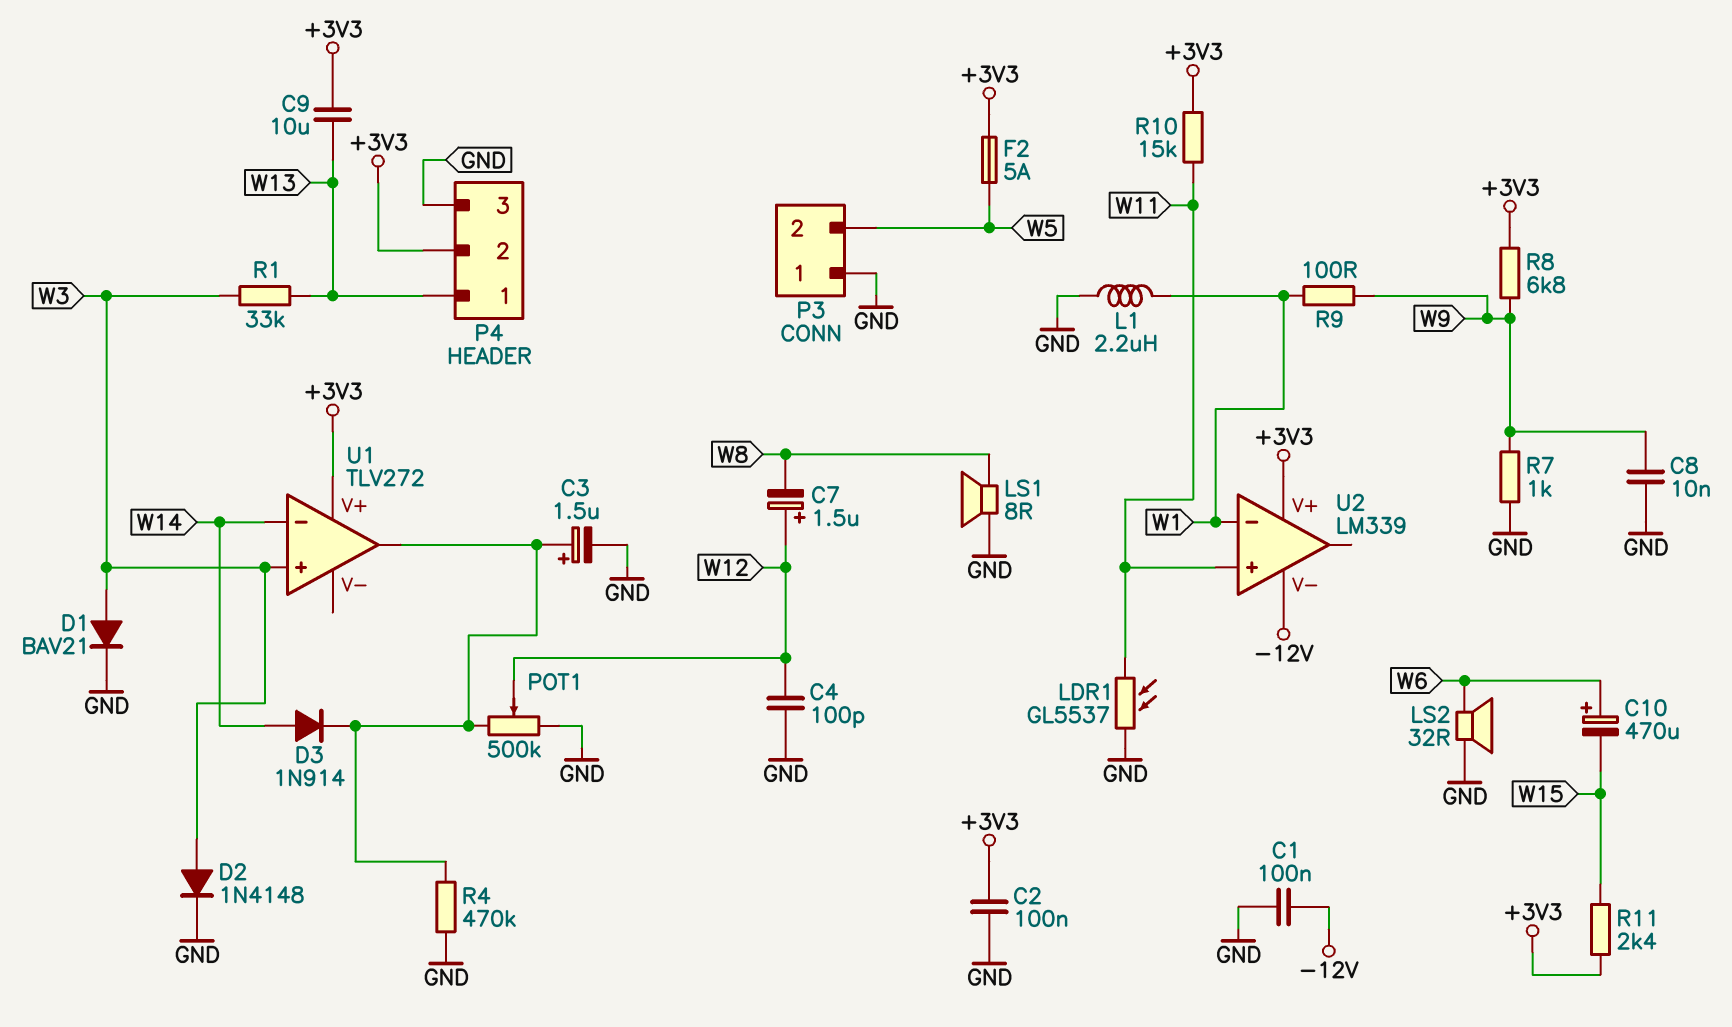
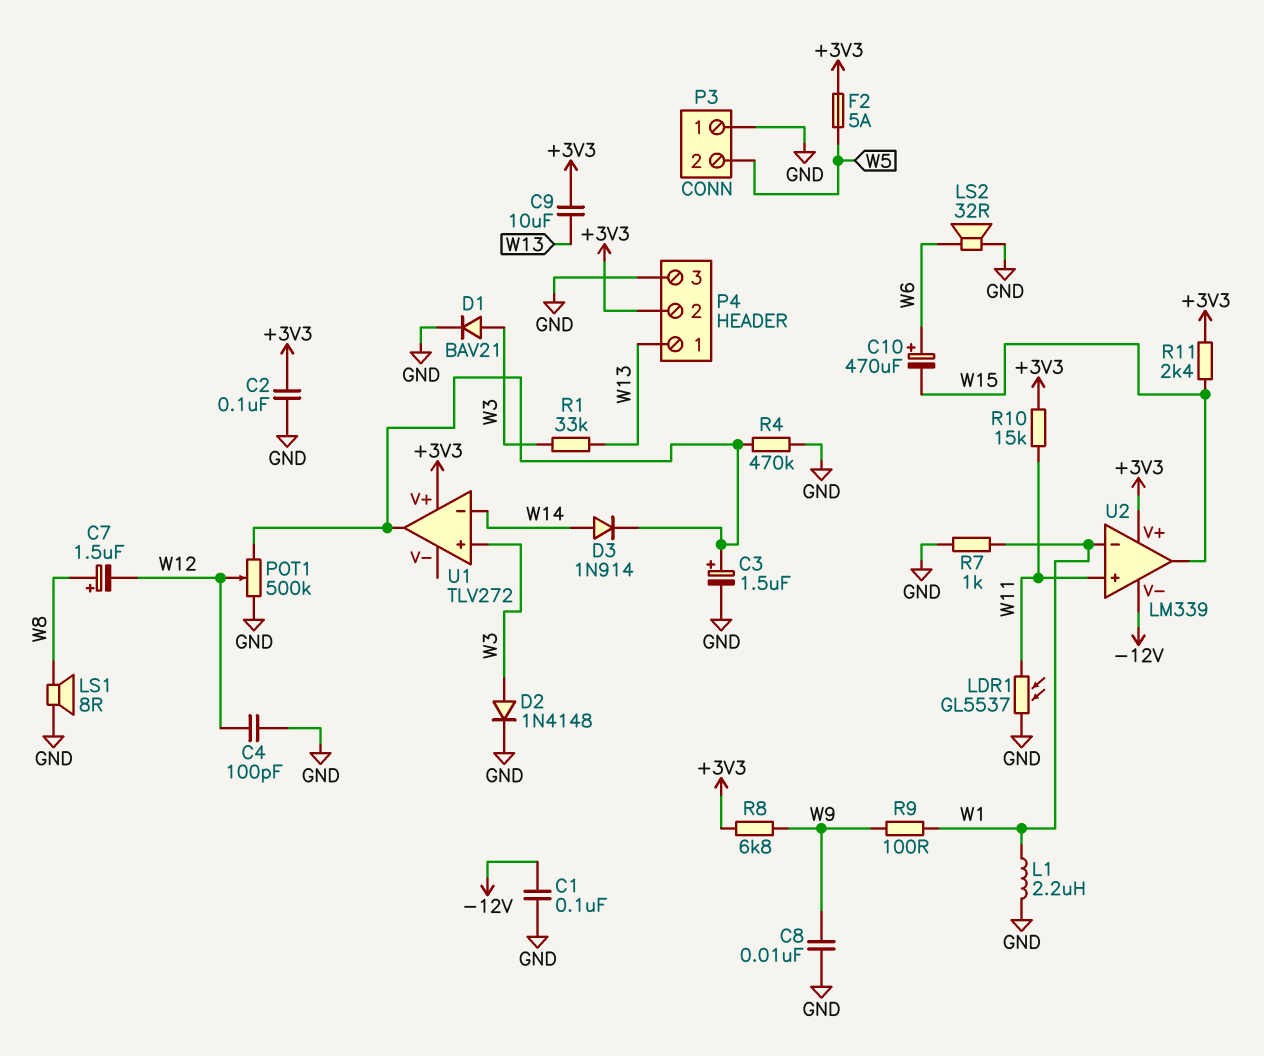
C7: 1.5uF (plus W12, minus W8) -> 1.5uF (plus W8, minus W12)
R7: 1k (GND, W9) -> 1k (GND, W1)
U2 pin out: none -> W15

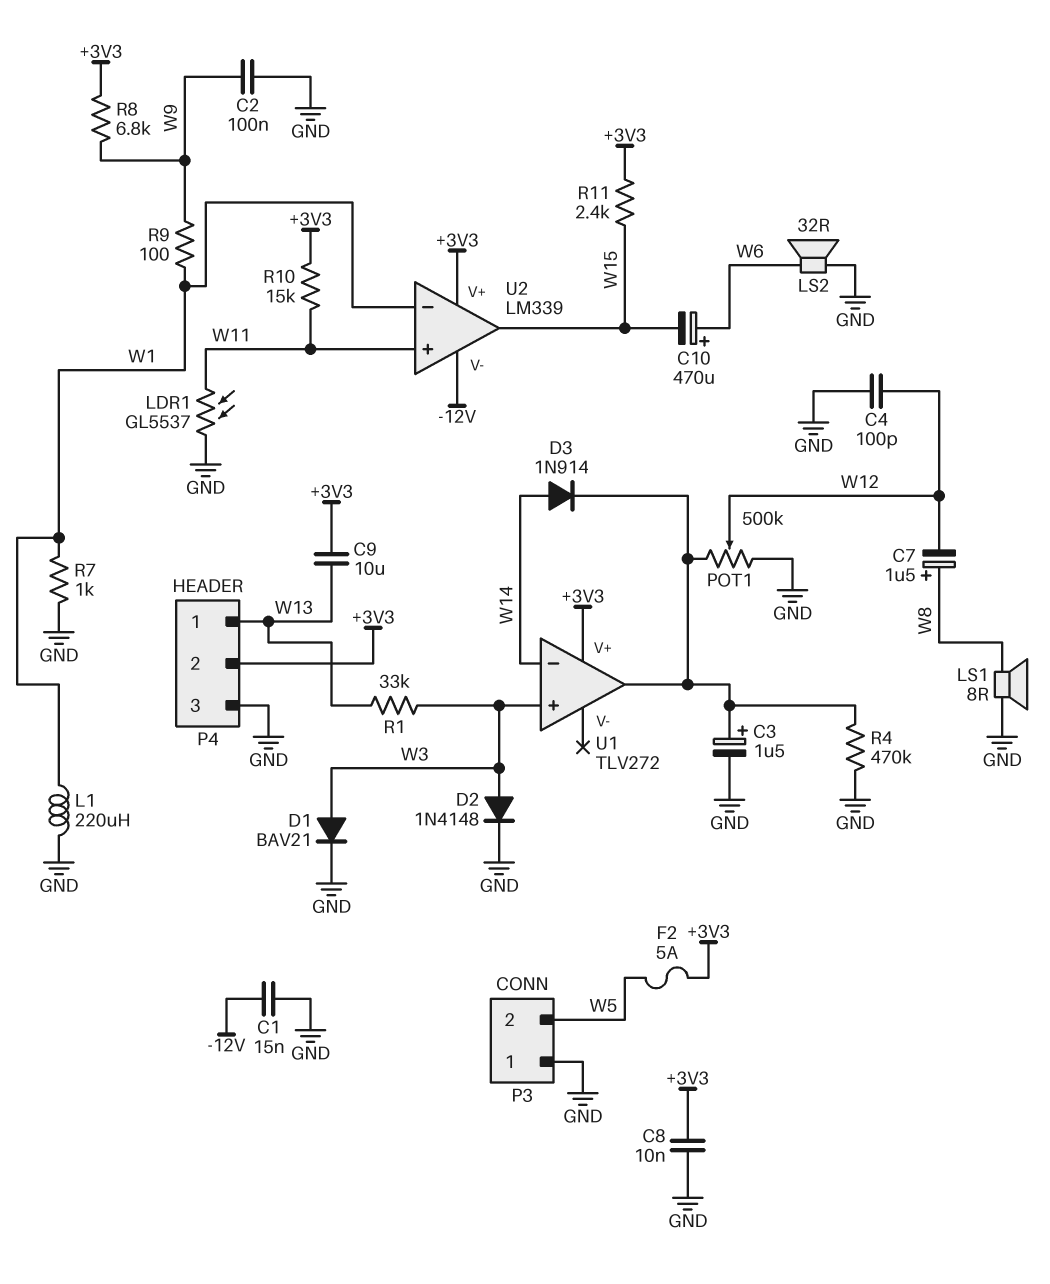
C1: 100nF (-12V, GND) -> 15nF (-12V, GND)
C2: 100nF (+3V3, GND) -> 100nF (GND, W9)
C8: 10nF (GND, W9) -> 10nF (+3V3, GND)
L1: 2.2uH (GND, W1) -> 220uH (GND, W1)

